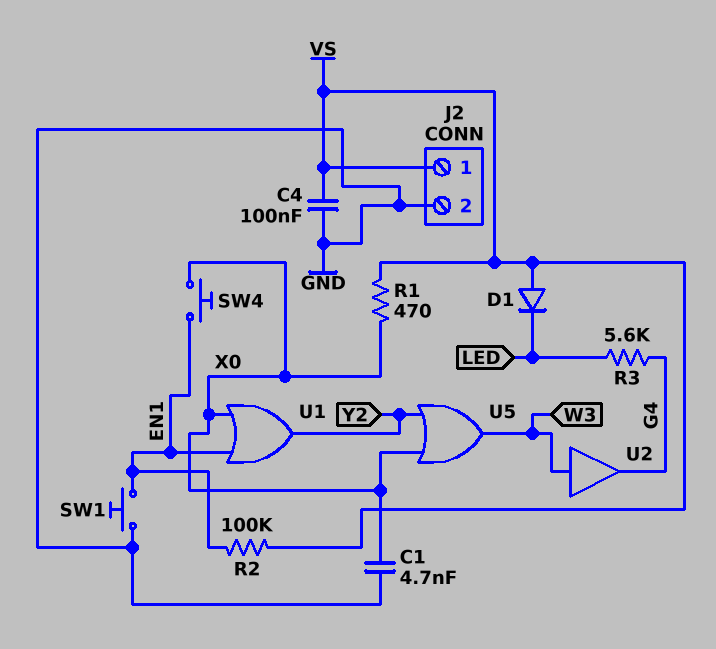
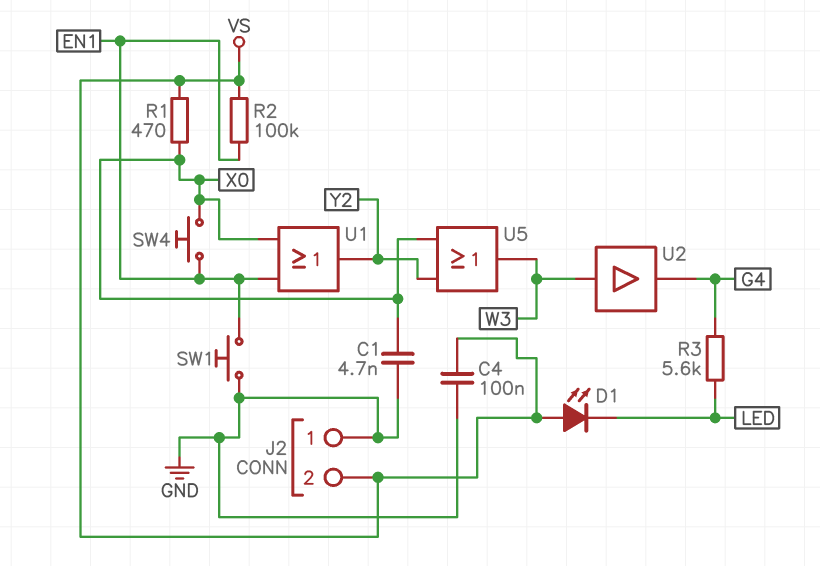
D1: diode (A VS, K LED) -> LED (A VS, K LED)
J2 pin 1: VS -> GND
J2 pin 2: GND -> VS

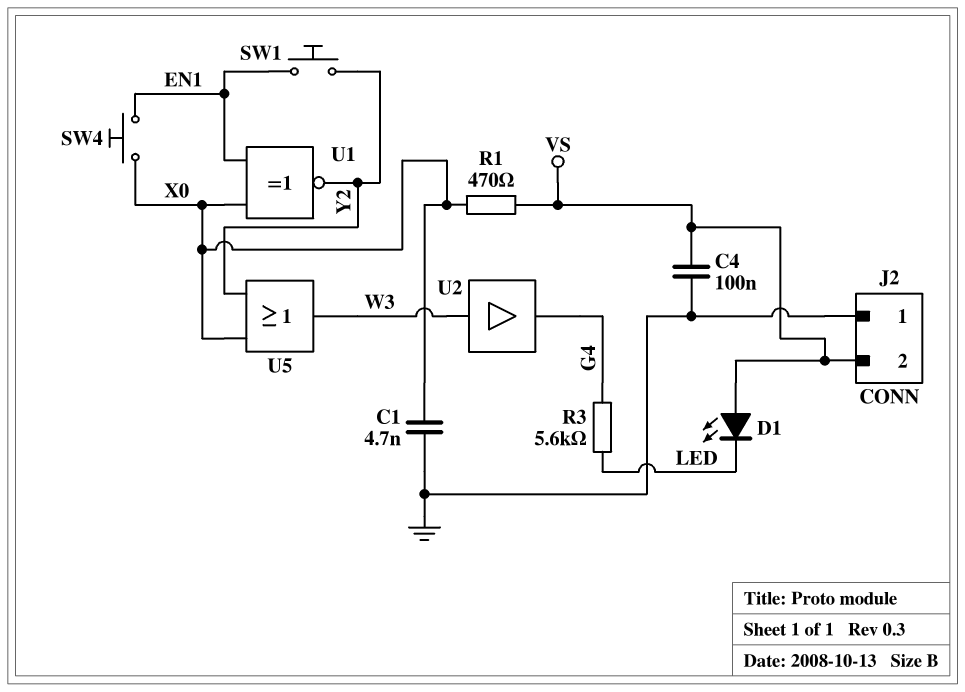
R2: 100k (EN1, VS) -> none
SW1: button (EN1, GND) -> button (EN1, Y2)
U1: OR (in EN1, in X0, out Y2) -> XNOR (in EN1, in X0, out Y2)

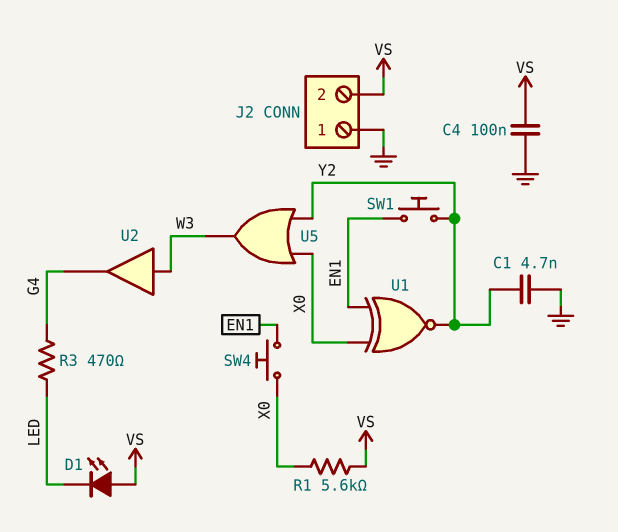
C1: 4.7nF (GND, X0) -> 4.7nF (GND, Y2)
R1: 470 (VS, X0) -> 5.6k (VS, X0)
R3: 5.6k (G4, LED) -> 470 (G4, LED)

